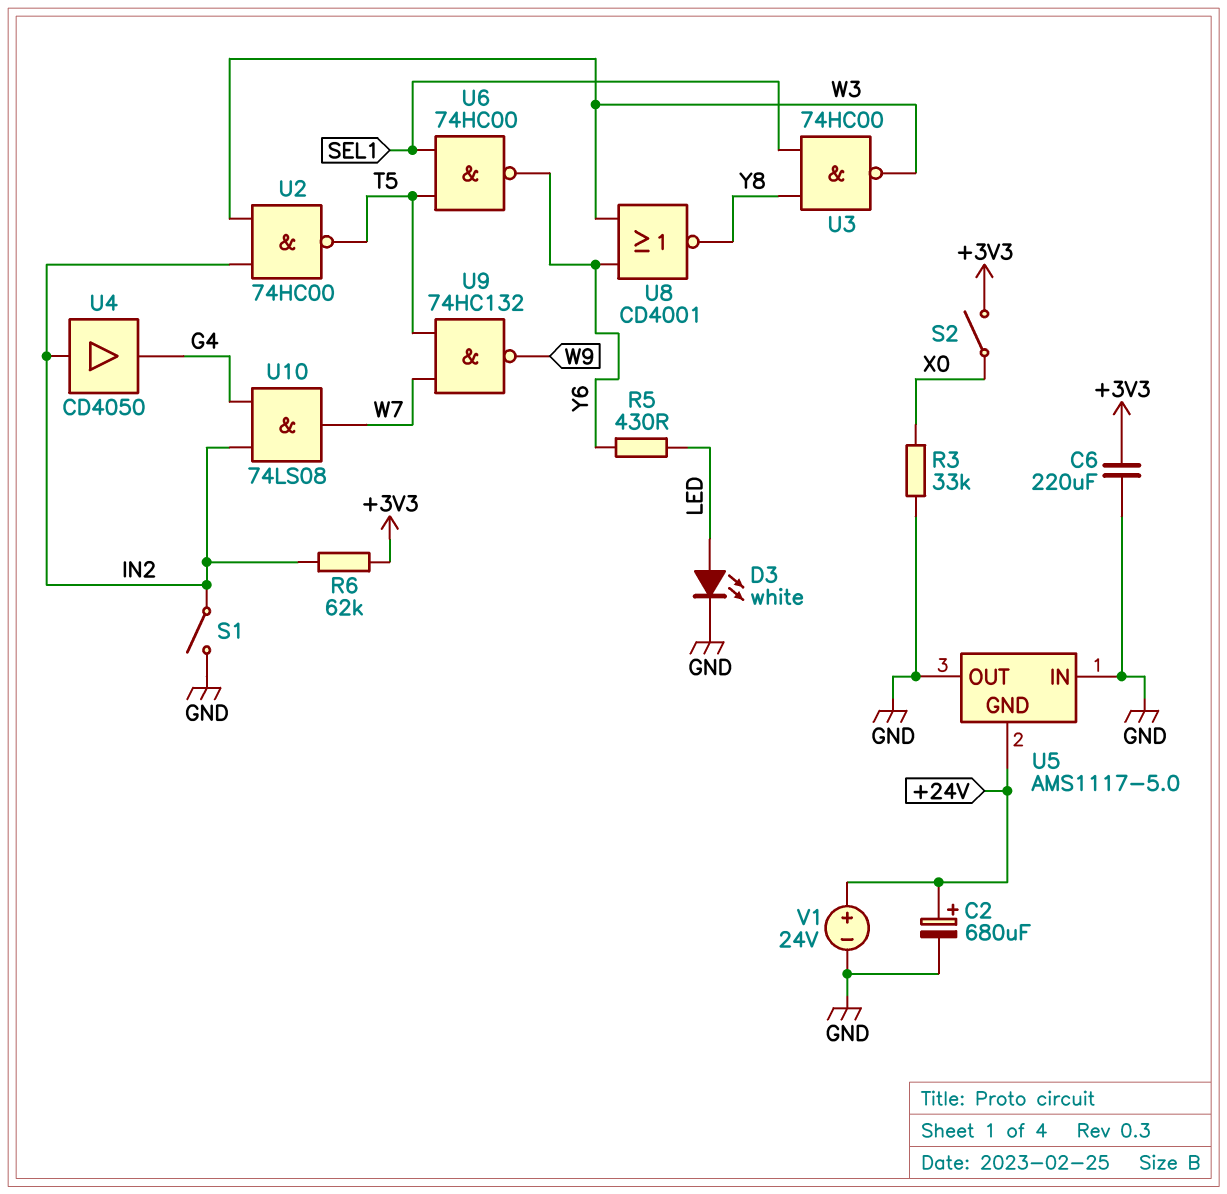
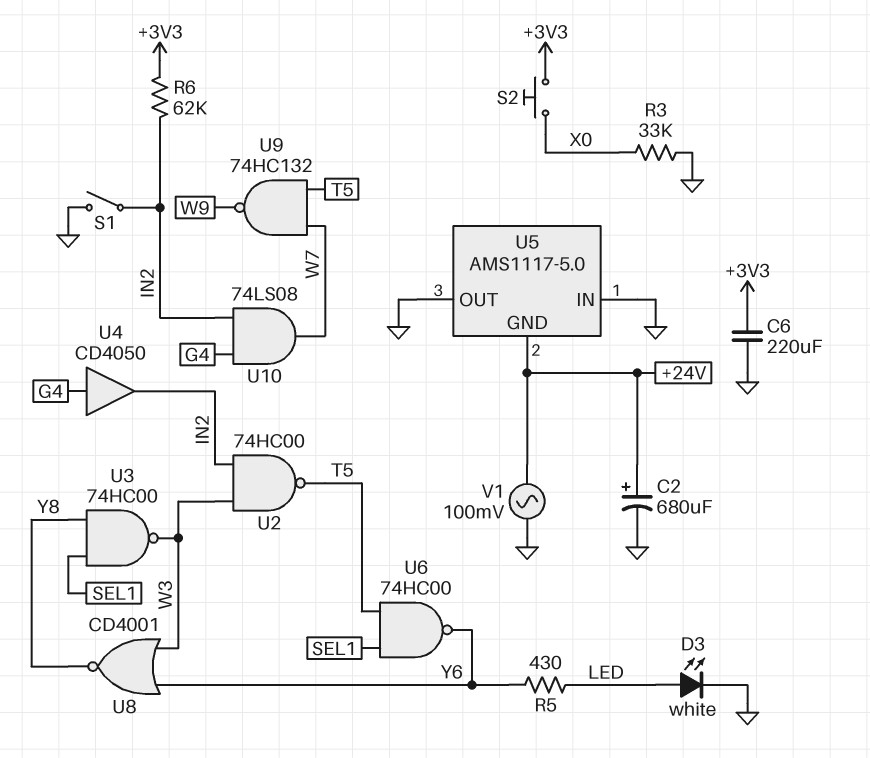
S2: switch (+3V3, X0) -> button (+3V3, X0)
U4: buffer CD4050 (in IN2, out G4) -> buffer CD4050 (in G4, out IN2)
V1: 24V (plus +24V, minus GND) -> AC 100mV (+24V, GND)

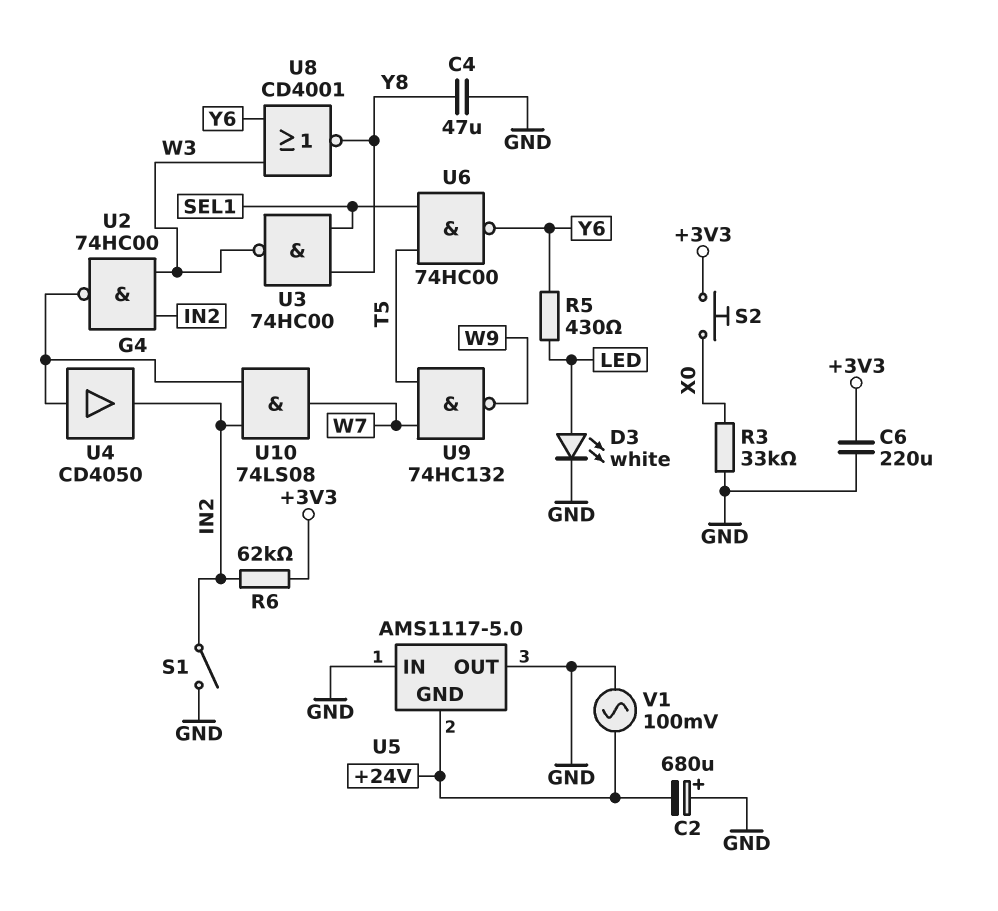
C2: 680uF (plus +24V, minus GND) -> 680uF (plus GND, minus +24V)
C4: none -> 47uF (GND, Y8)
U2: NAND 74HC00 (in IN2, in W3, out T5) -> NAND 74HC00 (in IN2, in W3, out G4)

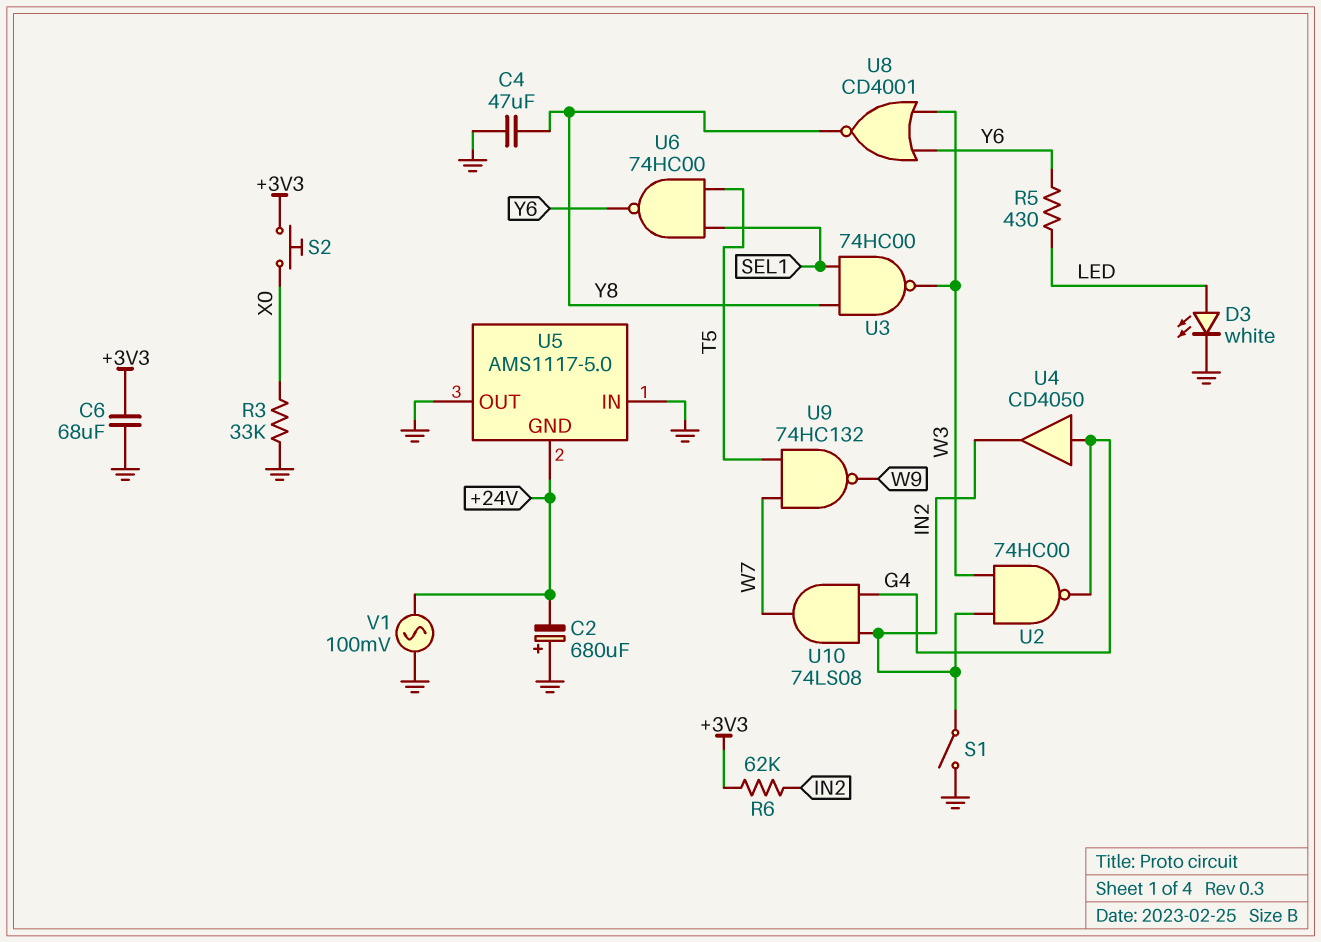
C6: 220uF (+3V3, GND) -> 68uF (+3V3, GND)

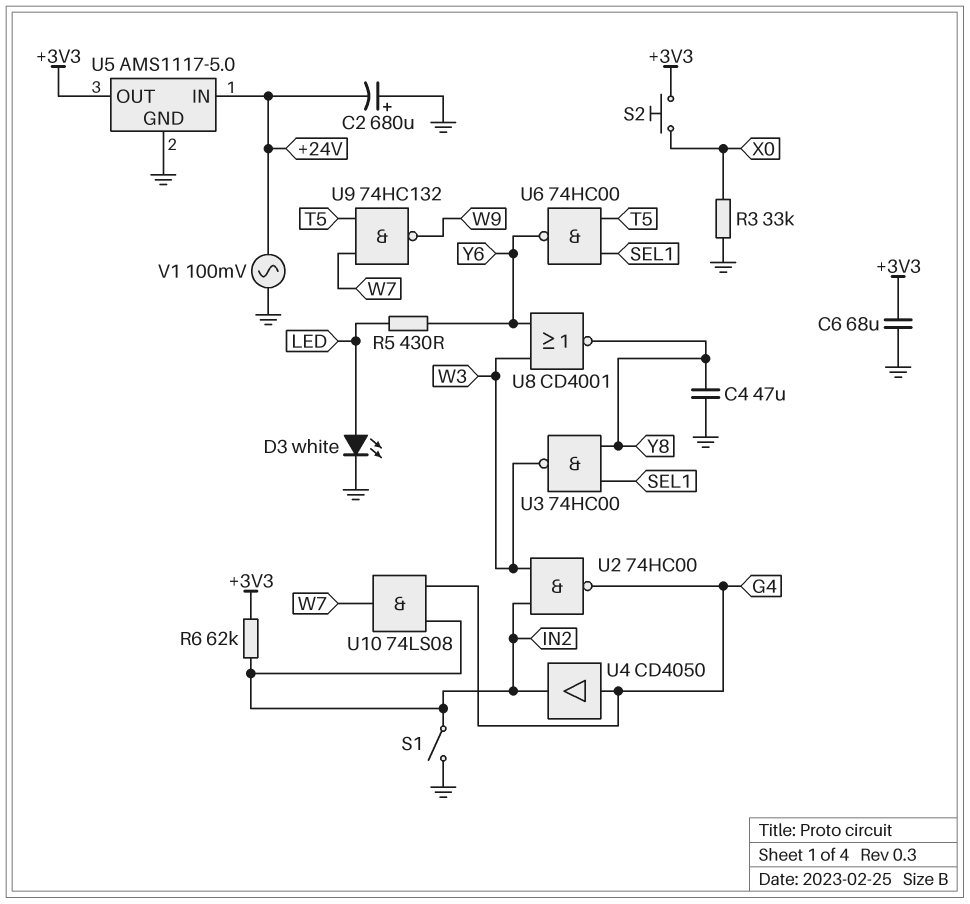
U5 pin GND: +24V -> GND
U5 pin IN: GND -> +24V
U5 pin OUT: GND -> +3V3

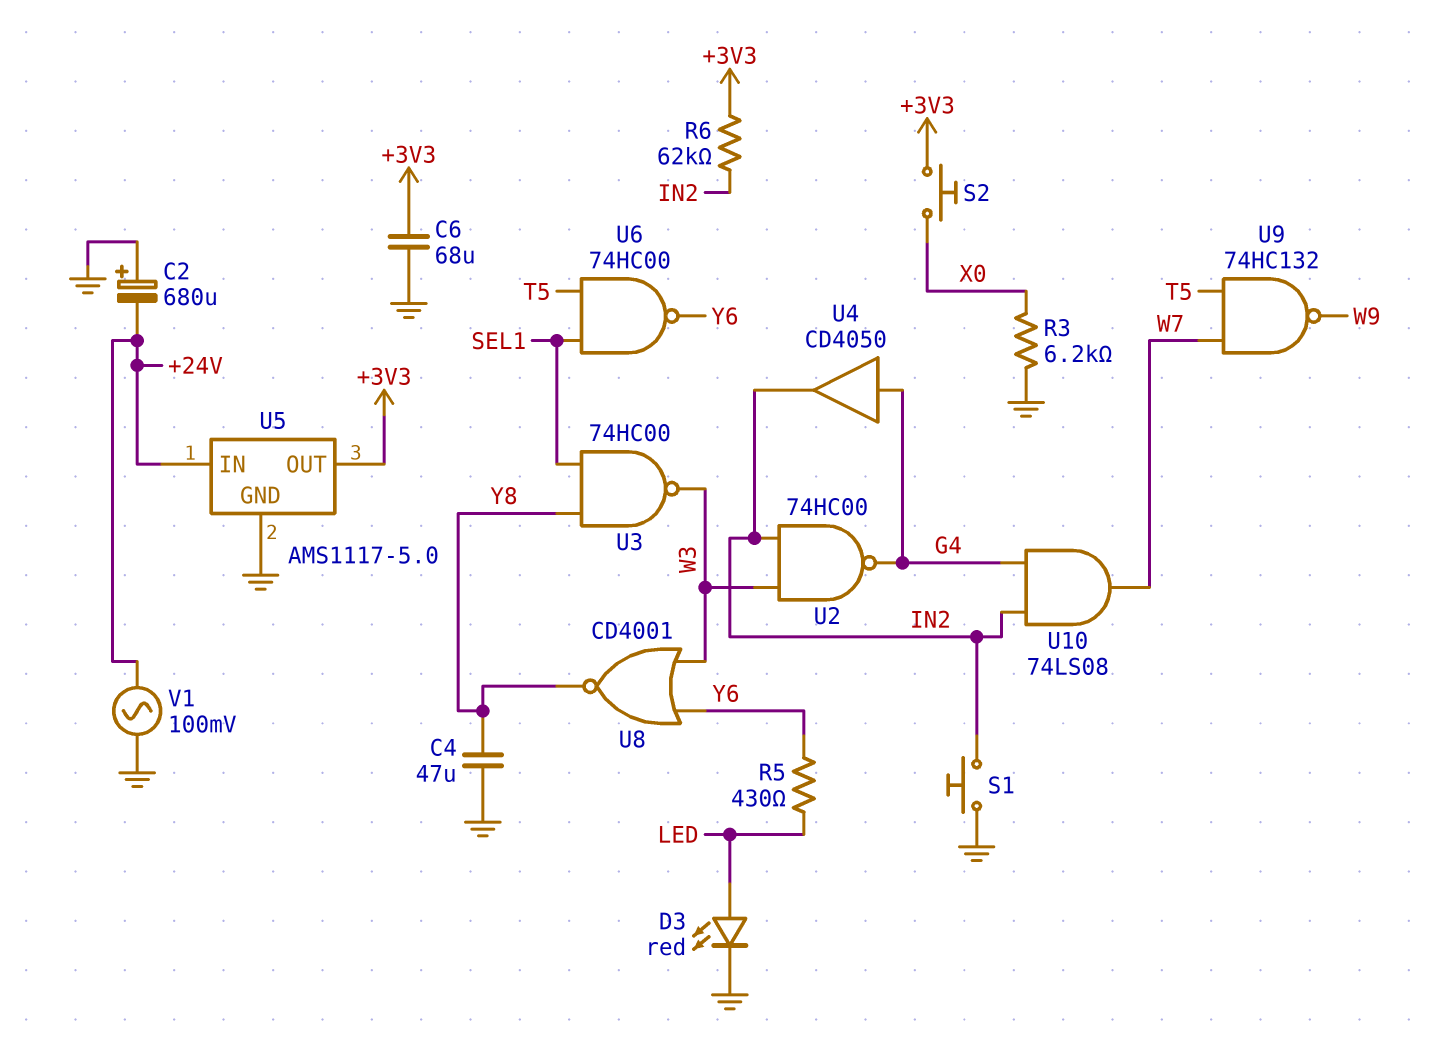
D3: LED white (A LED, K GND) -> LED red (A LED, K GND)
R3: 33k (GND, X0) -> 6.2k (GND, X0)
S1: switch (GND, IN2) -> button (GND, IN2)

